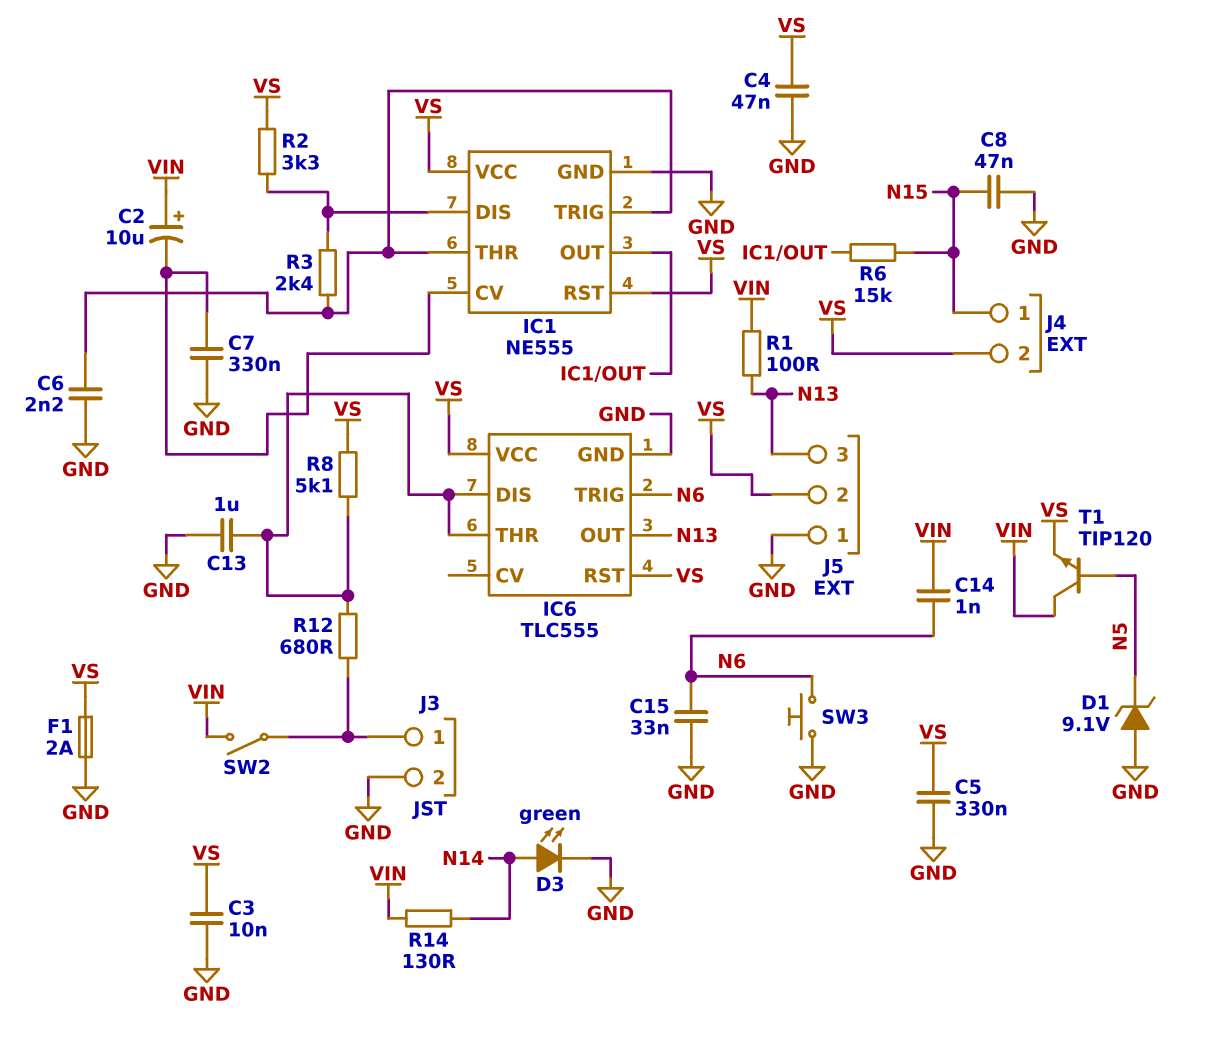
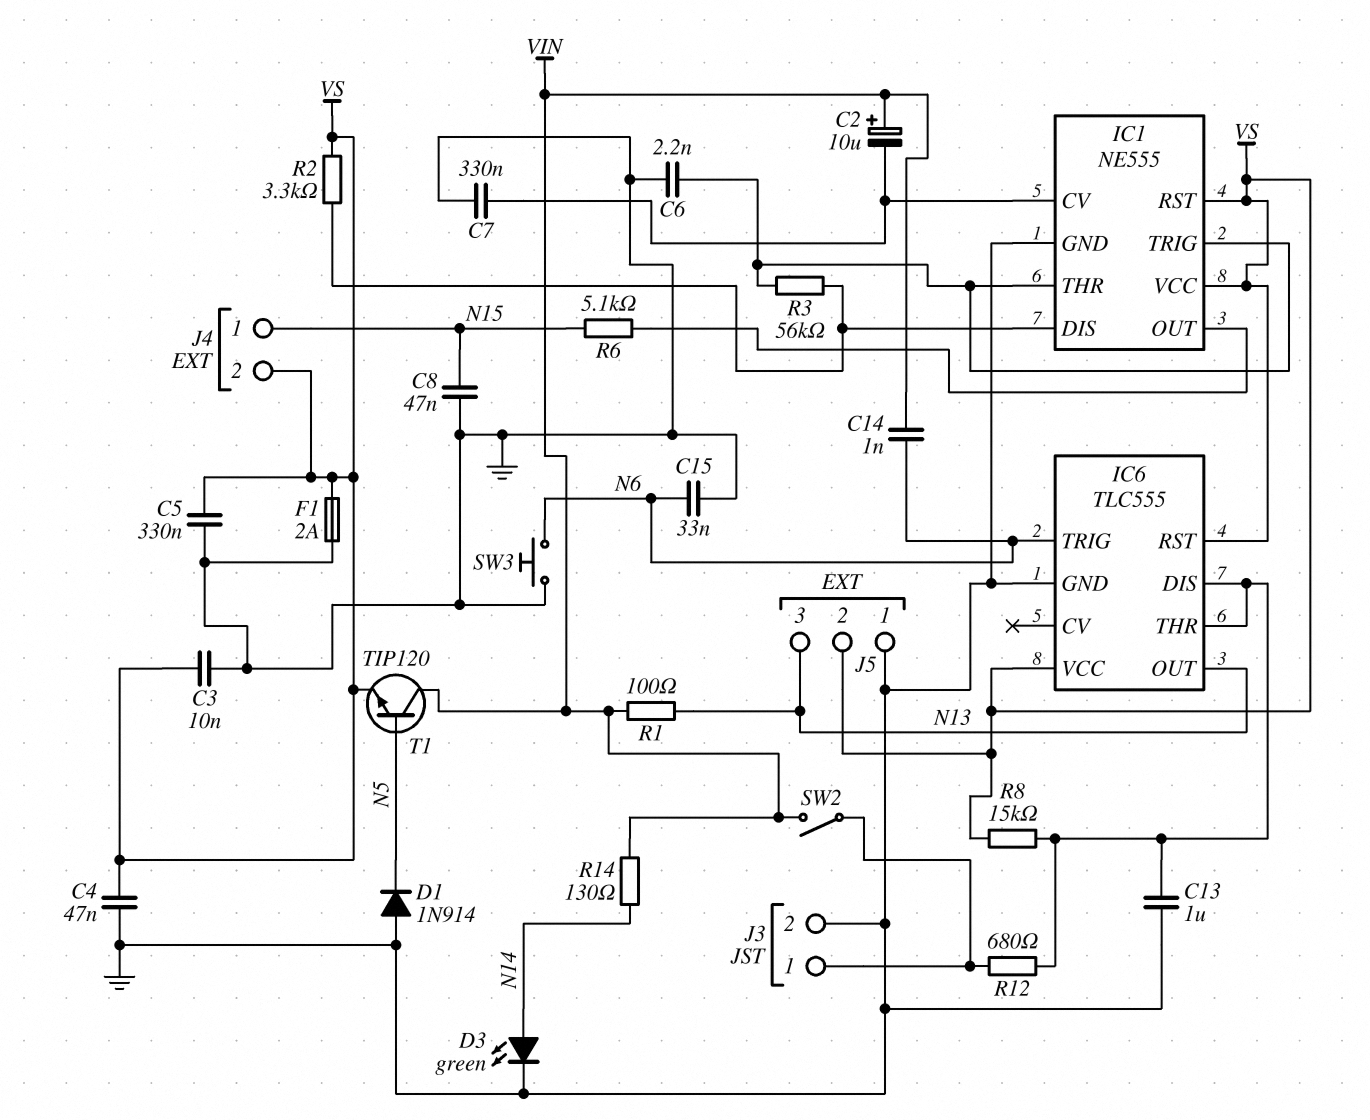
D1: zener 9.1V (A GND, K N5) -> diode 1N914 (A GND, K N5)
R3: 2.4k (IC1/DIS, IC1/THR) -> 56k (IC1/DIS, IC1/THR)
R6: 15k (IC1/OUT, N15) -> 5.1k (IC1/OUT, N15)
R8: 5.1k (IC6/DIS, VS) -> 15k (IC6/DIS, VS)

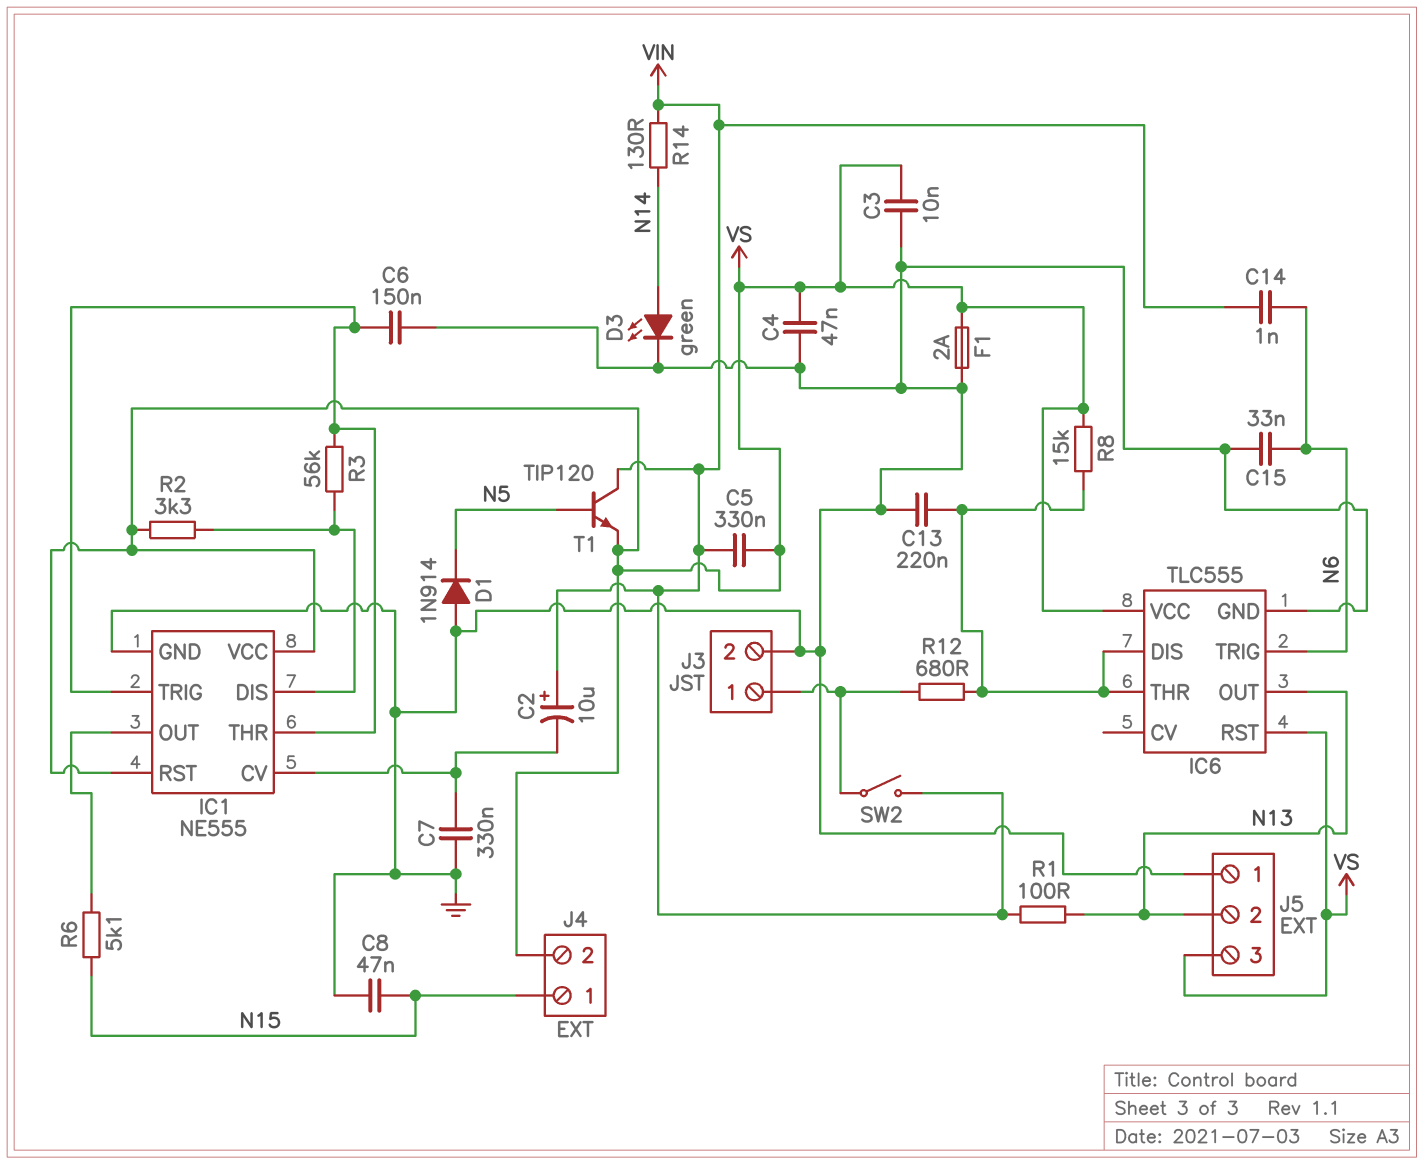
C5: 330nF (GND, VS) -> 330nF (VIN, VS)
C6: 2.2nF (GND, IC1/THR) -> 150nF (GND, IC1/THR)
C13: 1uF (GND, IC6/DIS) -> 220nF (GND, IC6/DIS)
J5 pin 2: VS -> N13
J5 pin 3: N13 -> VS
SW3: button (GND, N6) -> none

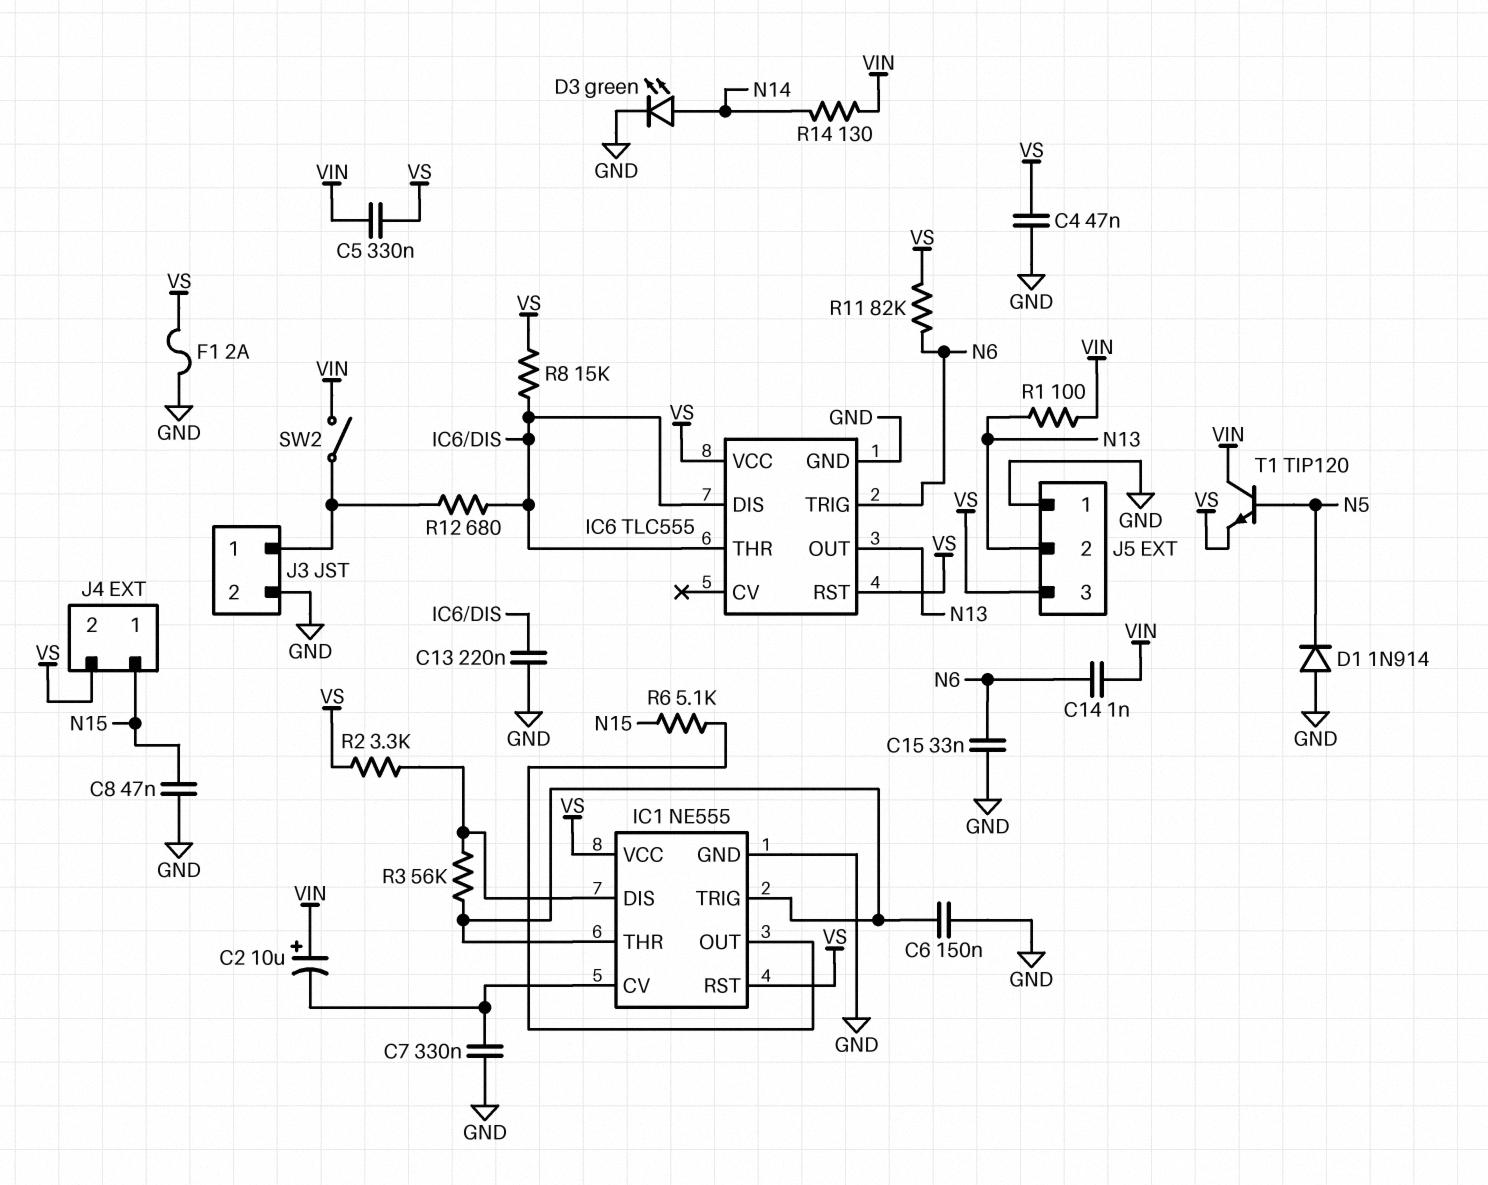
C3: 10nF (GND, VS) -> none
R11: none -> 82k (N6, VS)

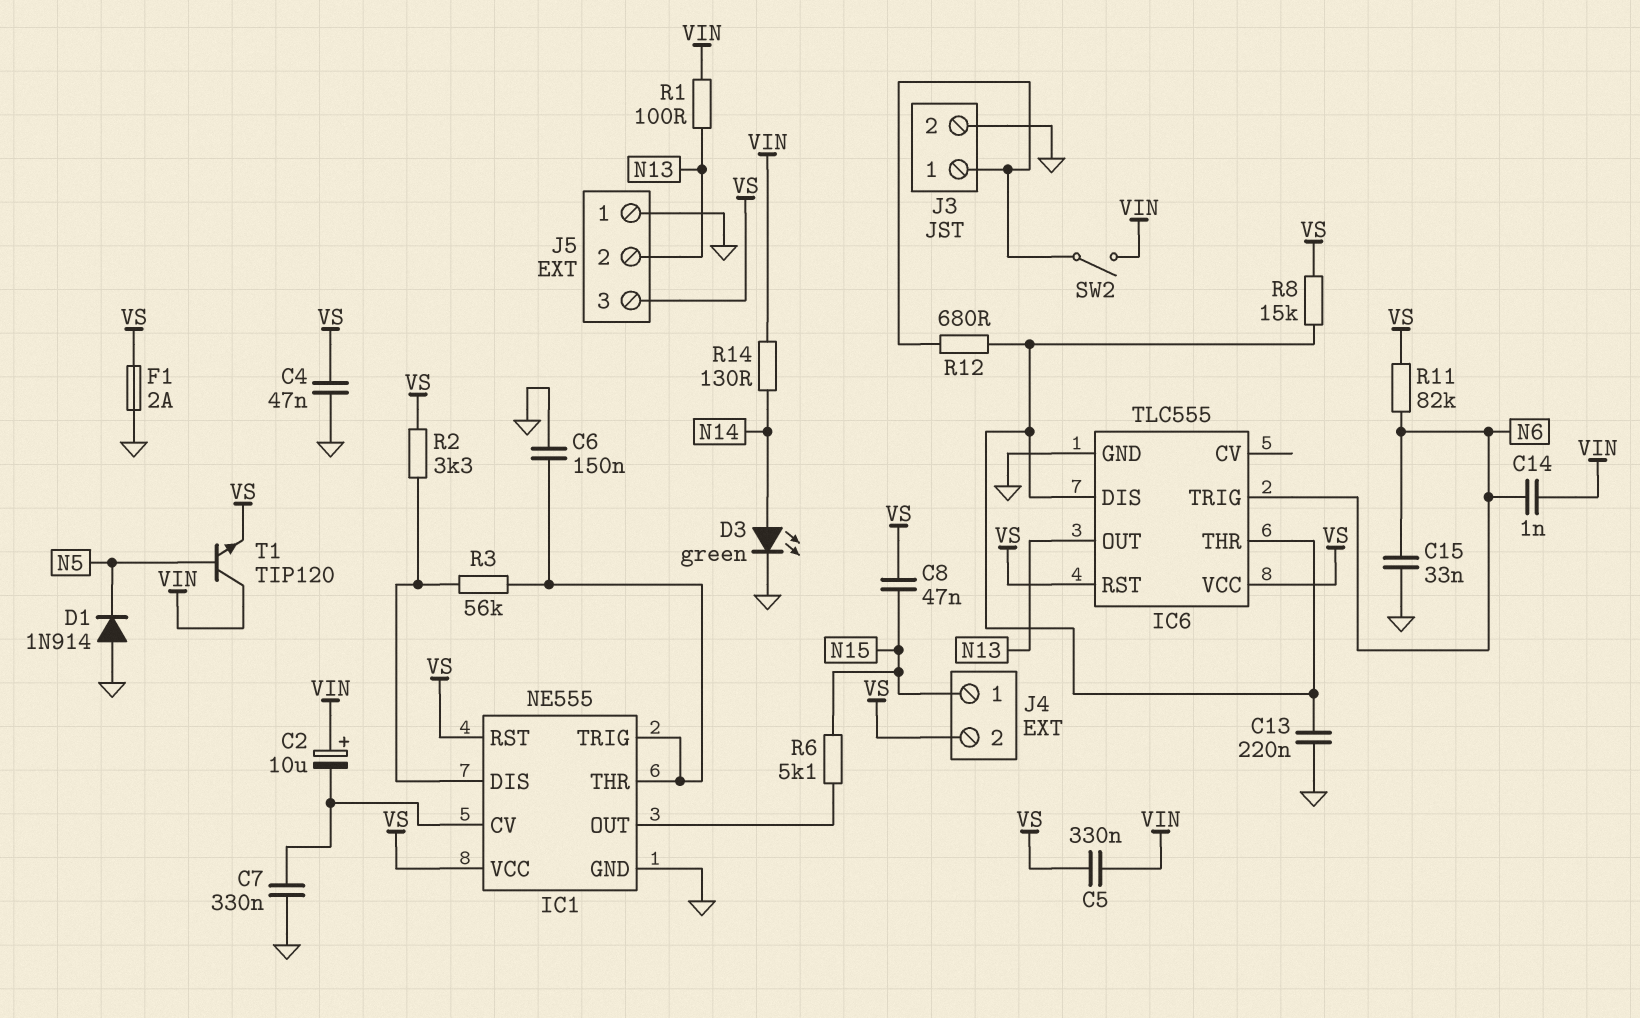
C8: 47nF (GND, N15) -> 47nF (N15, VS)

